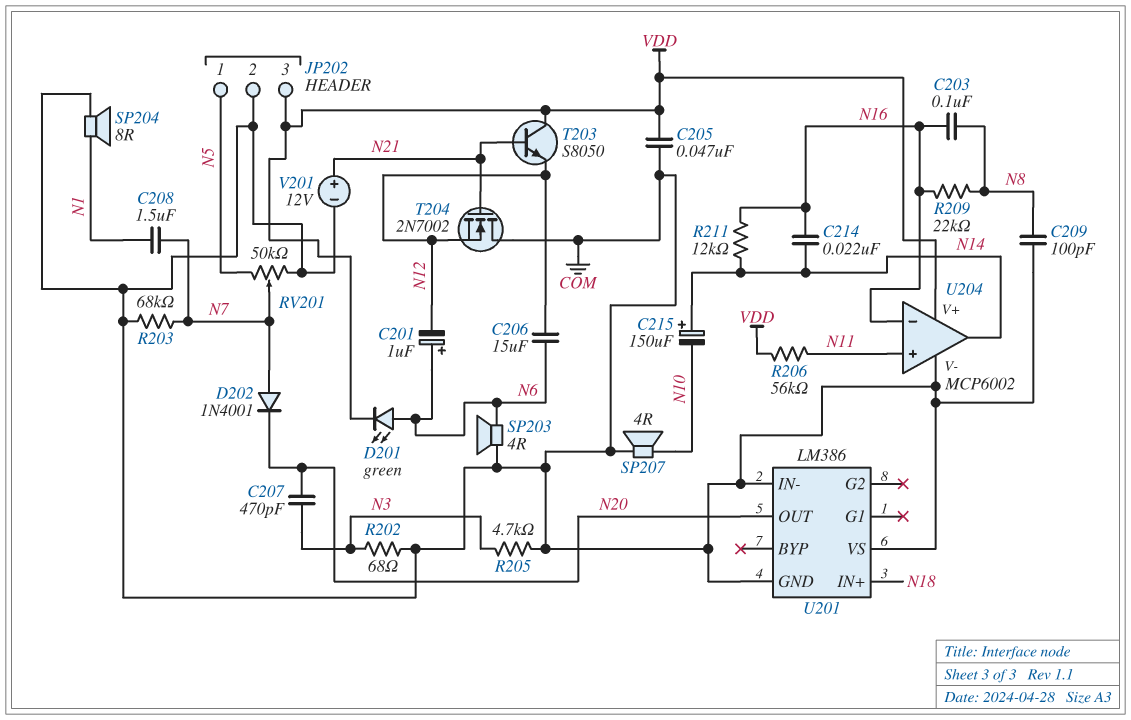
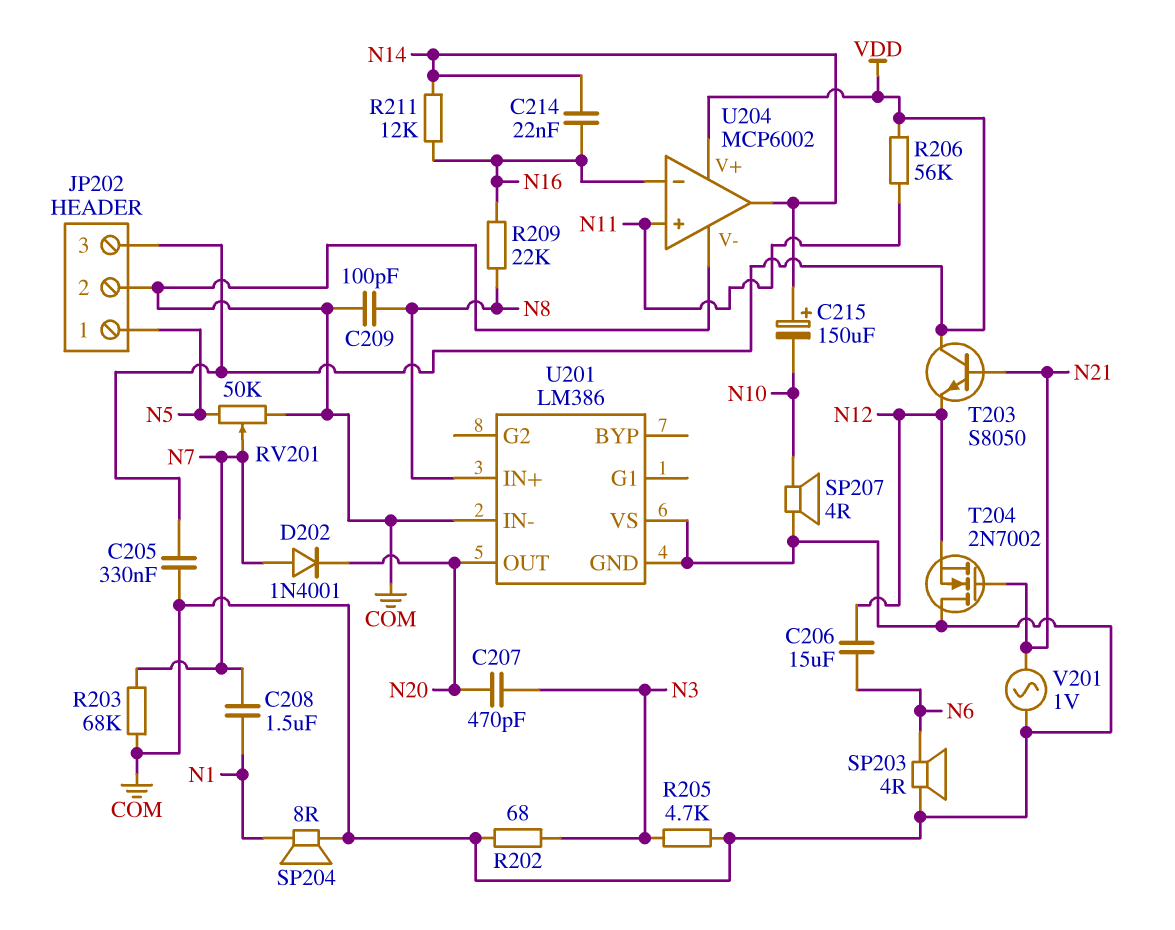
C201: 1uF (plus N6, minus N12) -> none
C203: 100nF (N8, N16) -> none
C205: 47nF (COM, VDD) -> 330nF (COM, VDD)
D201: LED green (A N6, K VDD) -> none
U201 pin IN+: N18 -> N8
V201: 12V (plus N21, minus COM) -> AC 1V (COM, N21)

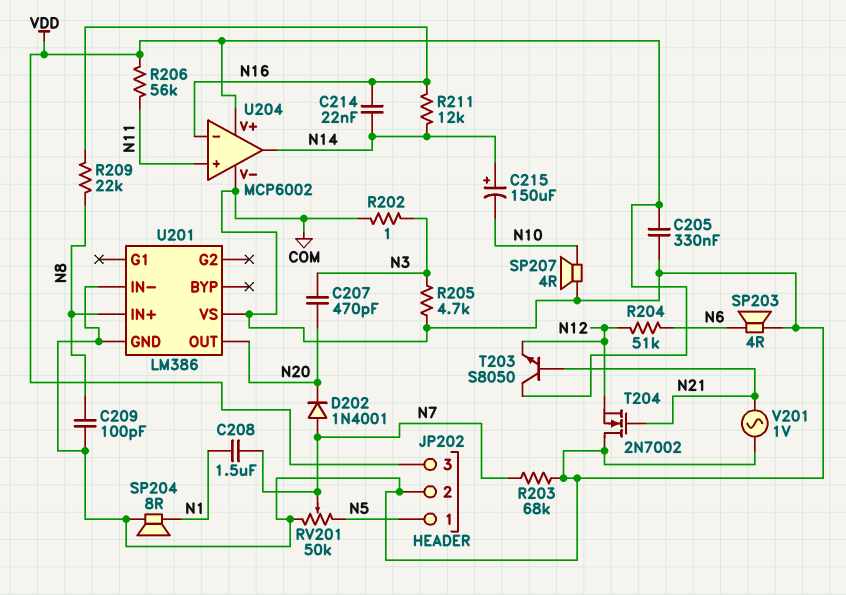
C206: 15uF (N6, N12) -> none
R202: 68 (COM, N3) -> 1 (COM, N3)
R204: none -> 51k (N6, N12)

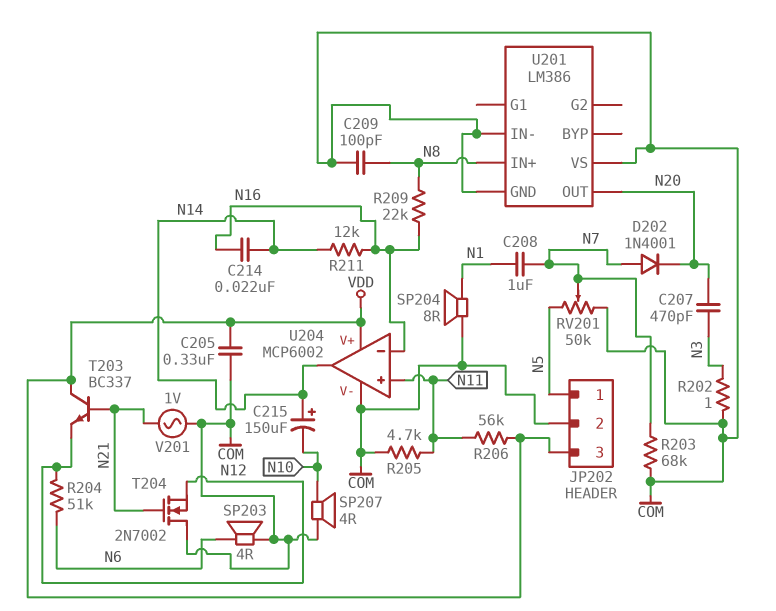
C208: 1.5uF (N1, N7) -> 1uF (N1, N7)
R205: 4.7k (COM, N3) -> 4.7k (COM, N11)
T203: NPN S8050 (B N21, C VDD, E N12) -> NPN BC337 (B N21, C VDD, E N12)

